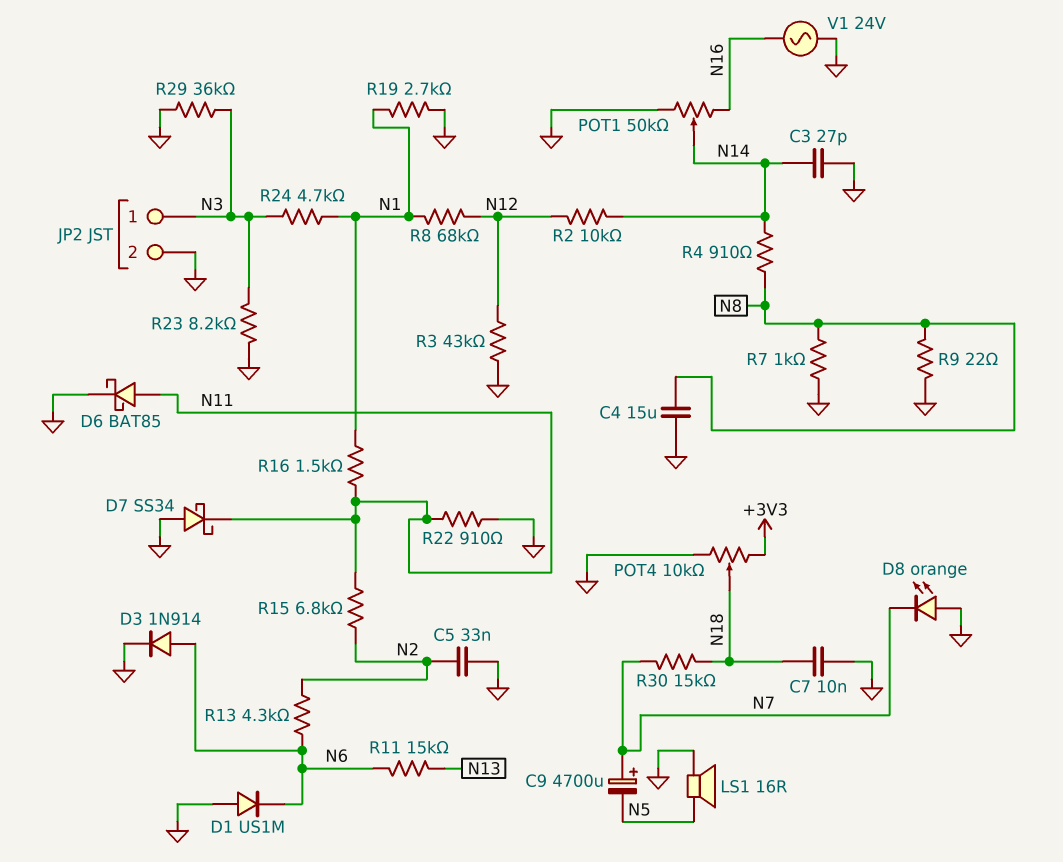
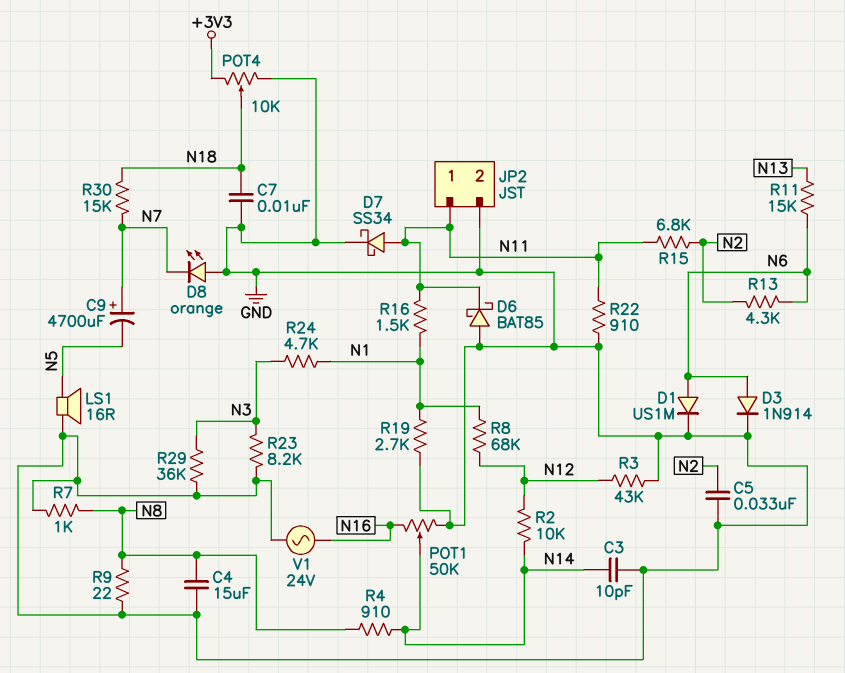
C3: 27pF (GND, N14) -> 10pF (GND, N14)
D1: diode US1M (A GND, K N6) -> diode US1M (A N6, K GND)
D6: schottky BAT85 (A N11, K GND) -> schottky BAT85 (A GND, K N11)
D7: schottky SS34 (A GND, K N11) -> schottky SS34 (A N11, K GND)
JP2 pin 1: N3 -> N11

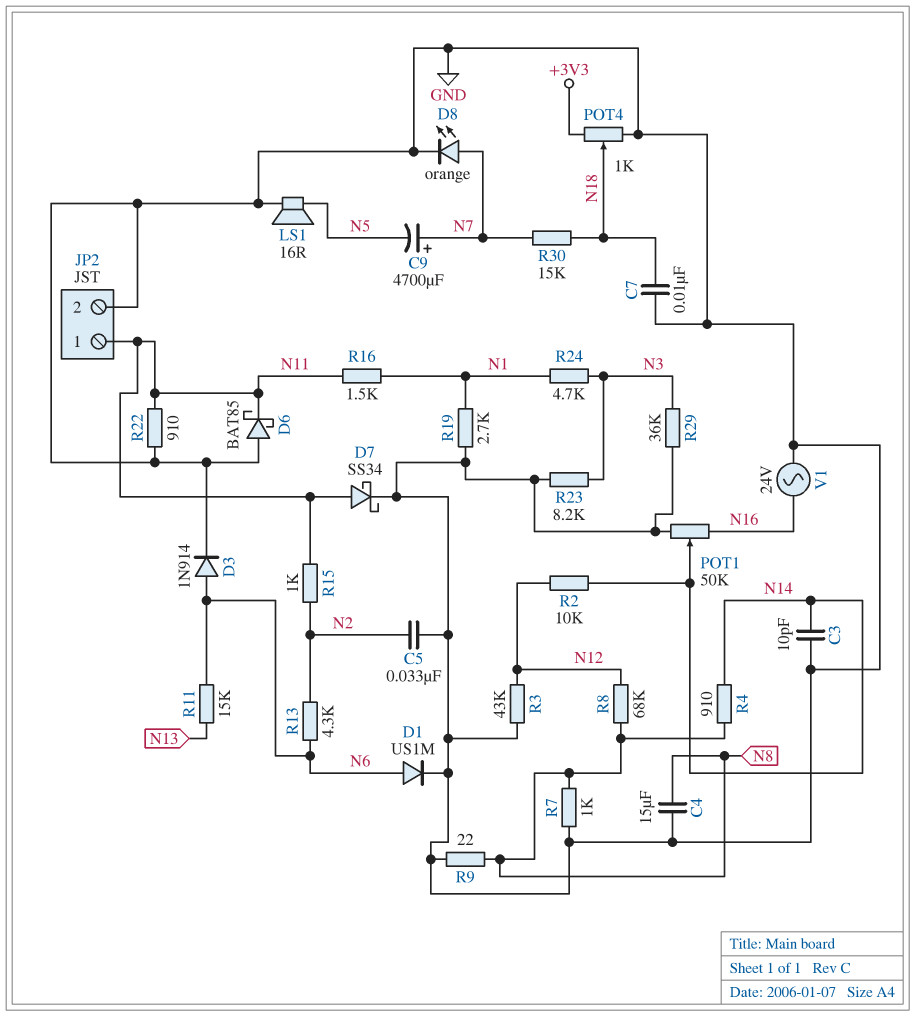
D8: LED orange (A GND, K N7) -> LED orange (A N7, K GND)
POT4: 10k (+3V3, GND, wiper N18) -> 1k (+3V3, GND, wiper N18)
R8: 68k (N1, N12) -> 68k (N8, N12)
R15: 6.8k (N2, N11) -> 1k (N2, N11)

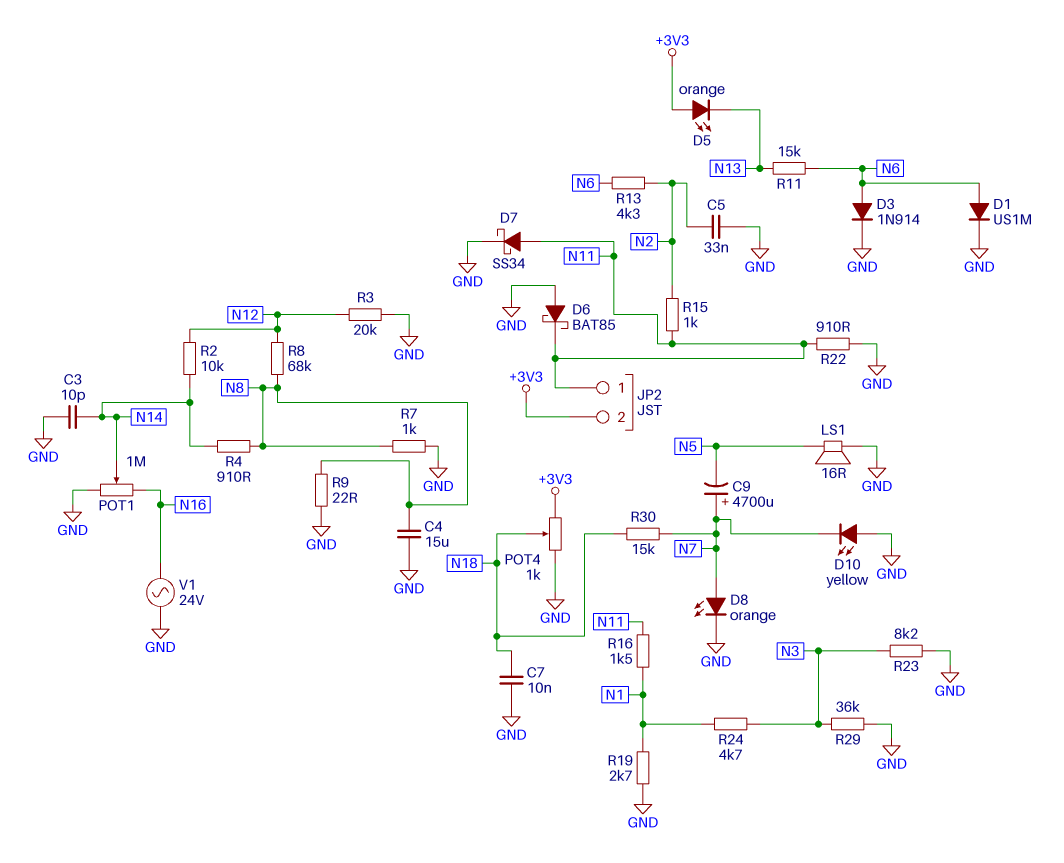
D5: none -> LED orange (A +3V3, K N13)
D10: none -> LED yellow (A GND, K N7)
JP2 pin 2: GND -> +3V3
POT1: 50k (GND, N16, wiper N14) -> 1M (GND, N16, wiper N14)
R3: 43k (GND, N12) -> 20k (GND, N12)

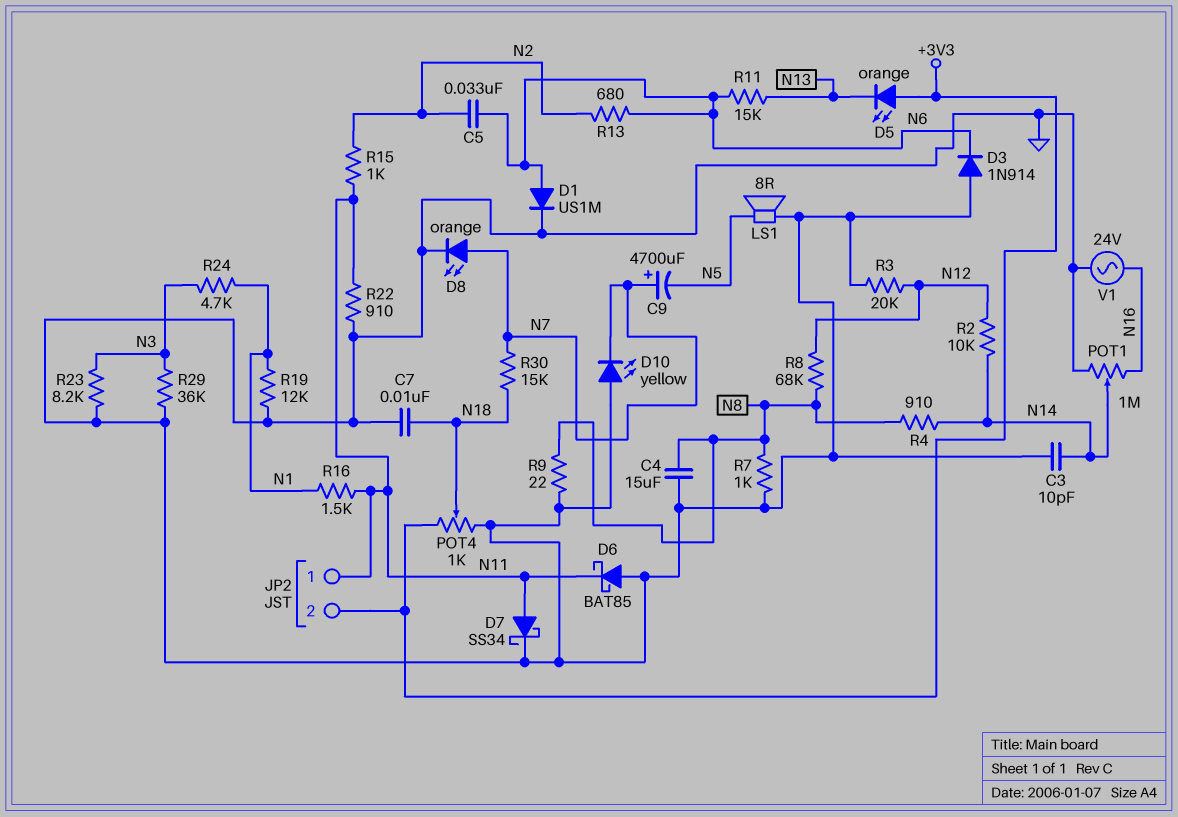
C5: 33nF (GND, N2) -> 33nF (N2, N6)
D3: diode 1N914 (A N6, K GND) -> diode 1N914 (A GND, K N6)
LS1: speaker 16R (GND, N5) -> speaker 8R (GND, N5)
R13: 4.3k (N2, N6) -> 680 (N2, N6)
R19: 2.7k (GND, N1) -> 12k (GND, N1)

